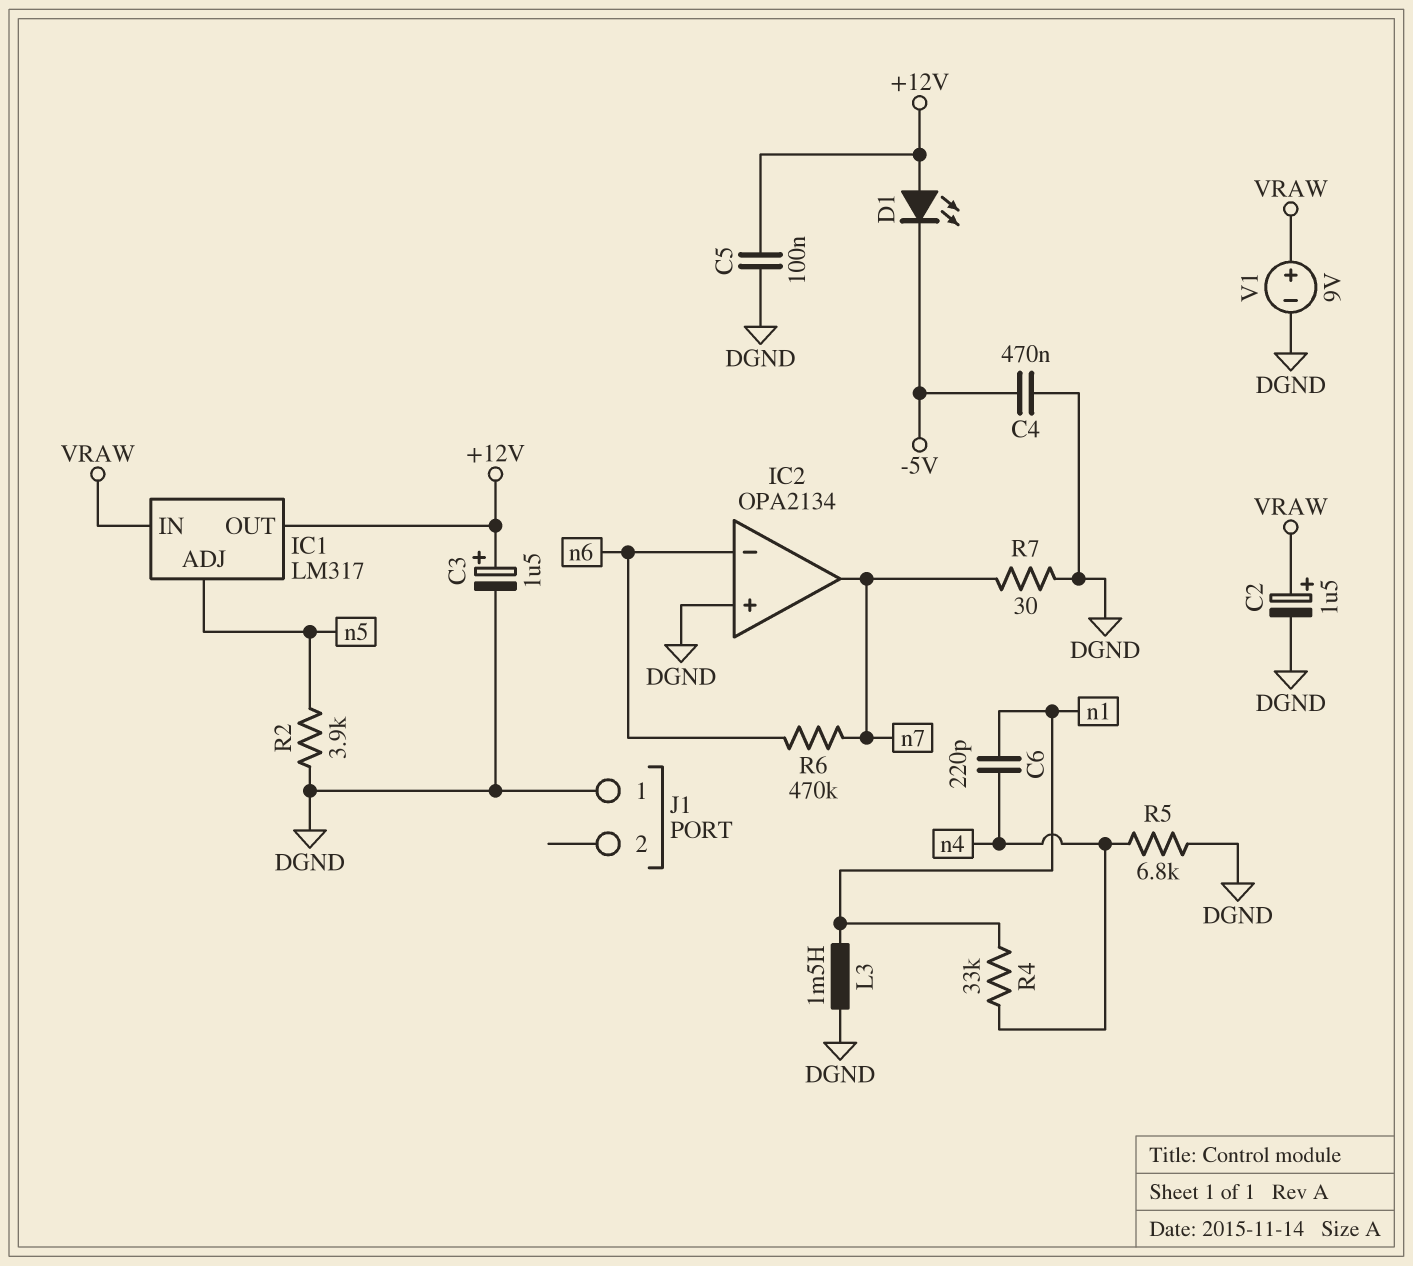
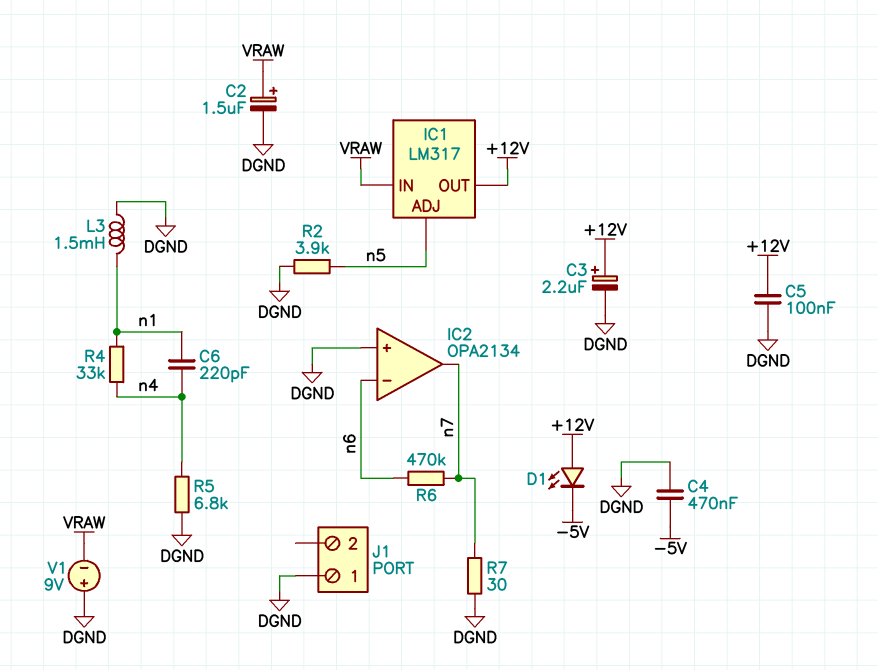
C3: 1.5uF (plus +12V, minus DGND) -> 2.2uF (plus +12V, minus DGND)
V1: 9V (plus VRAW, minus DGND) -> 9V (plus DGND, minus VRAW)

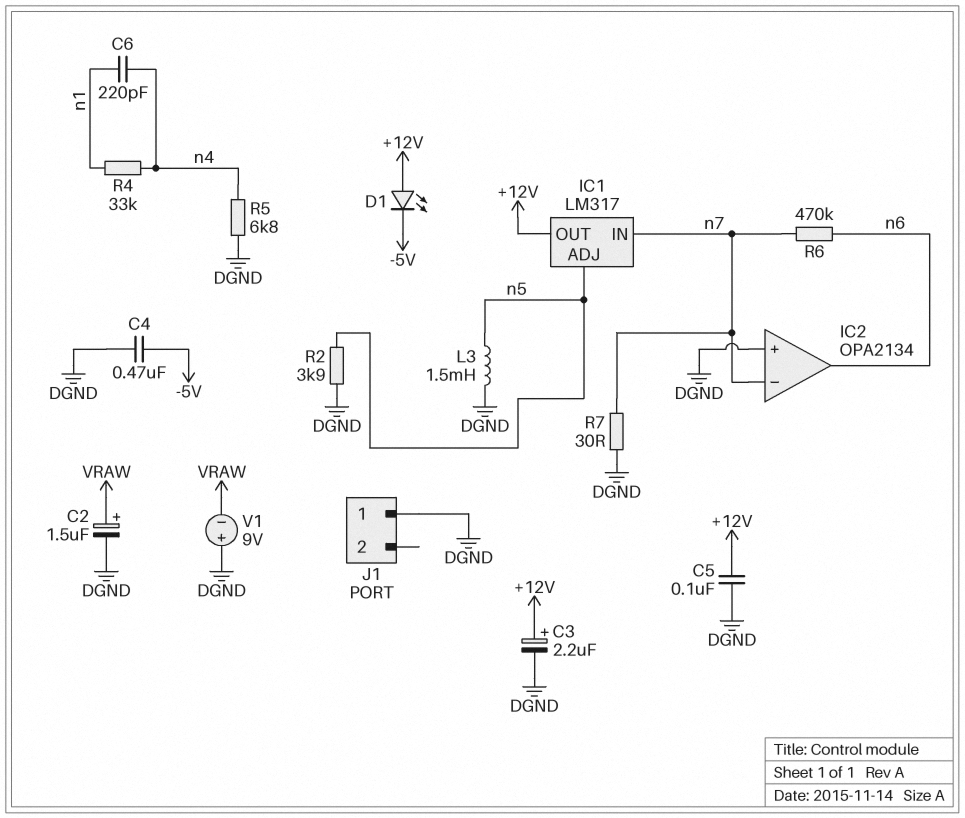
IC1 pin IN: VRAW -> n7
IC2 pin in-: n6 -> n7
IC2 pin out: n7 -> n6
L3: 1.5mH (DGND, n1) -> 1.5mH (DGND, n5)

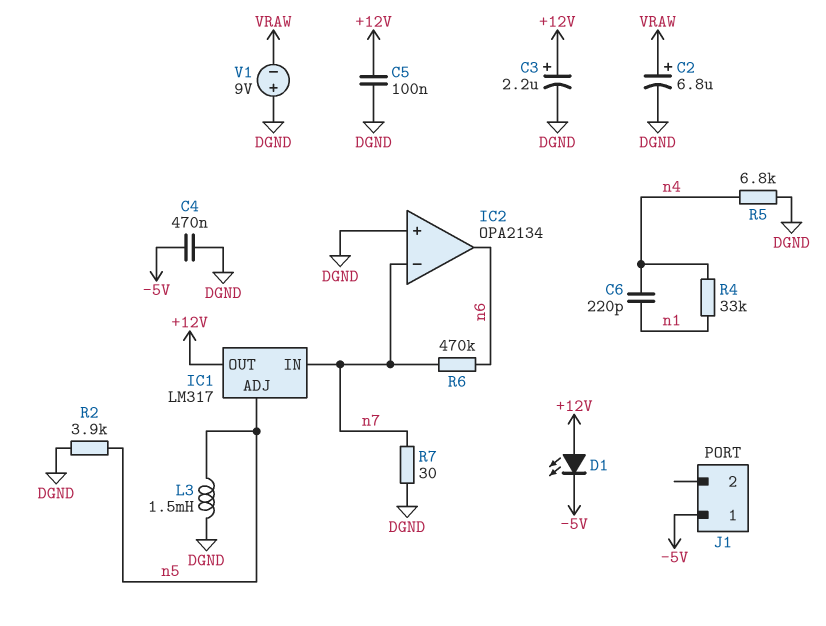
C2: 1.5uF (plus VRAW, minus DGND) -> 6.8uF (plus VRAW, minus DGND)
J1 pin 1: DGND -> -5V

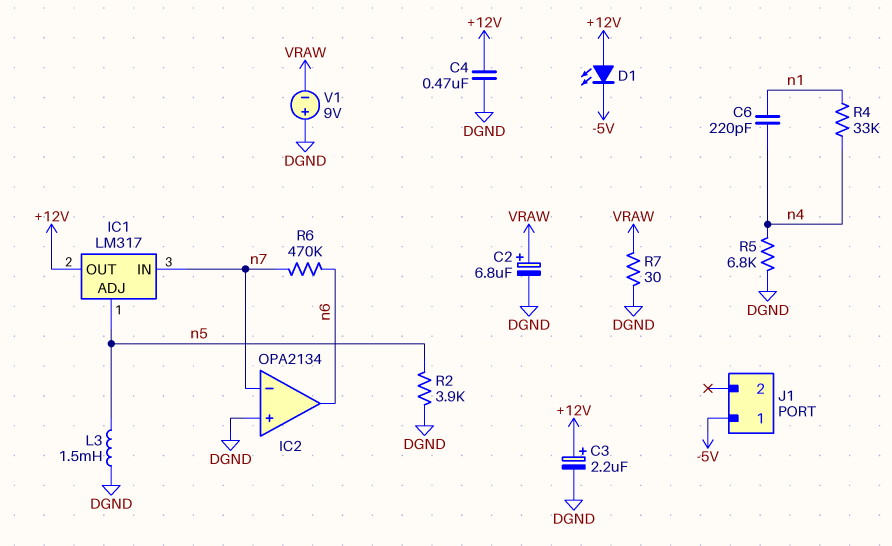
C4: 470nF (-5V, DGND) -> 470nF (+12V, DGND)
C5: 100nF (+12V, DGND) -> none
R7: 30 (DGND, n7) -> 30 (DGND, VRAW)

